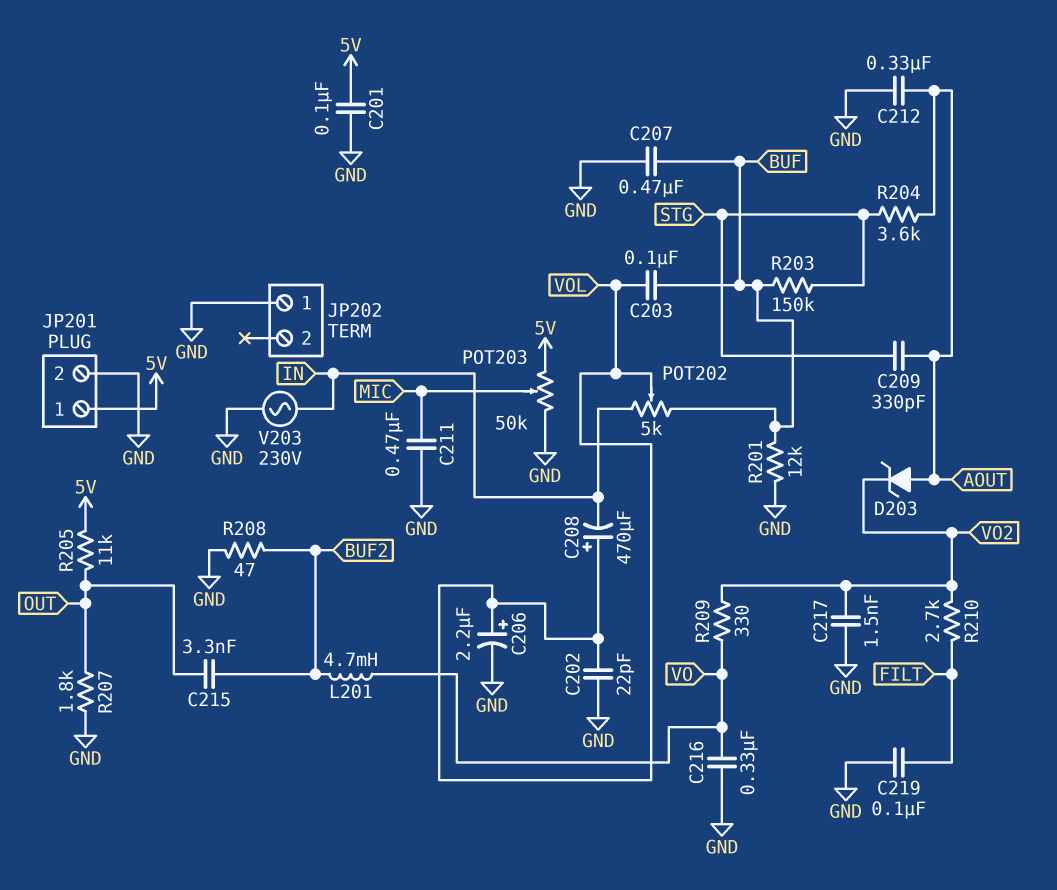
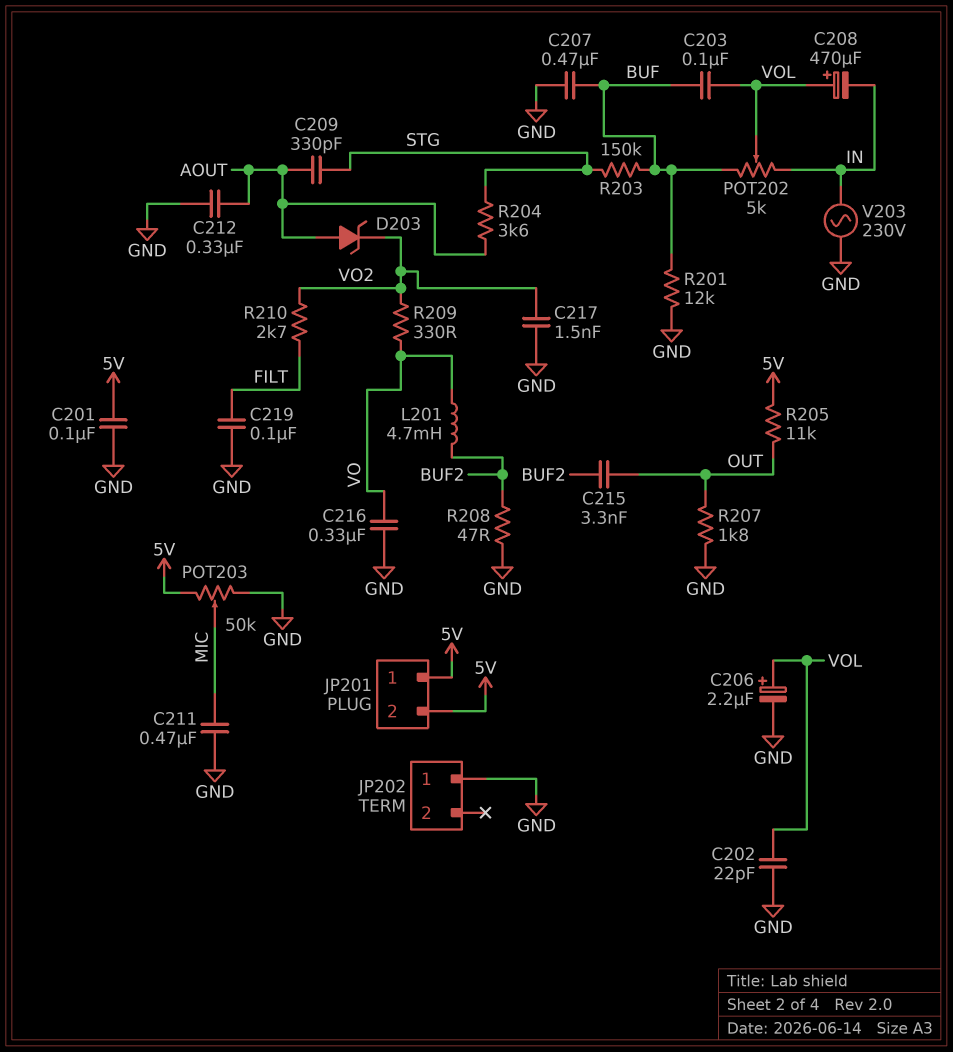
JP201 pin 2: GND -> 5V

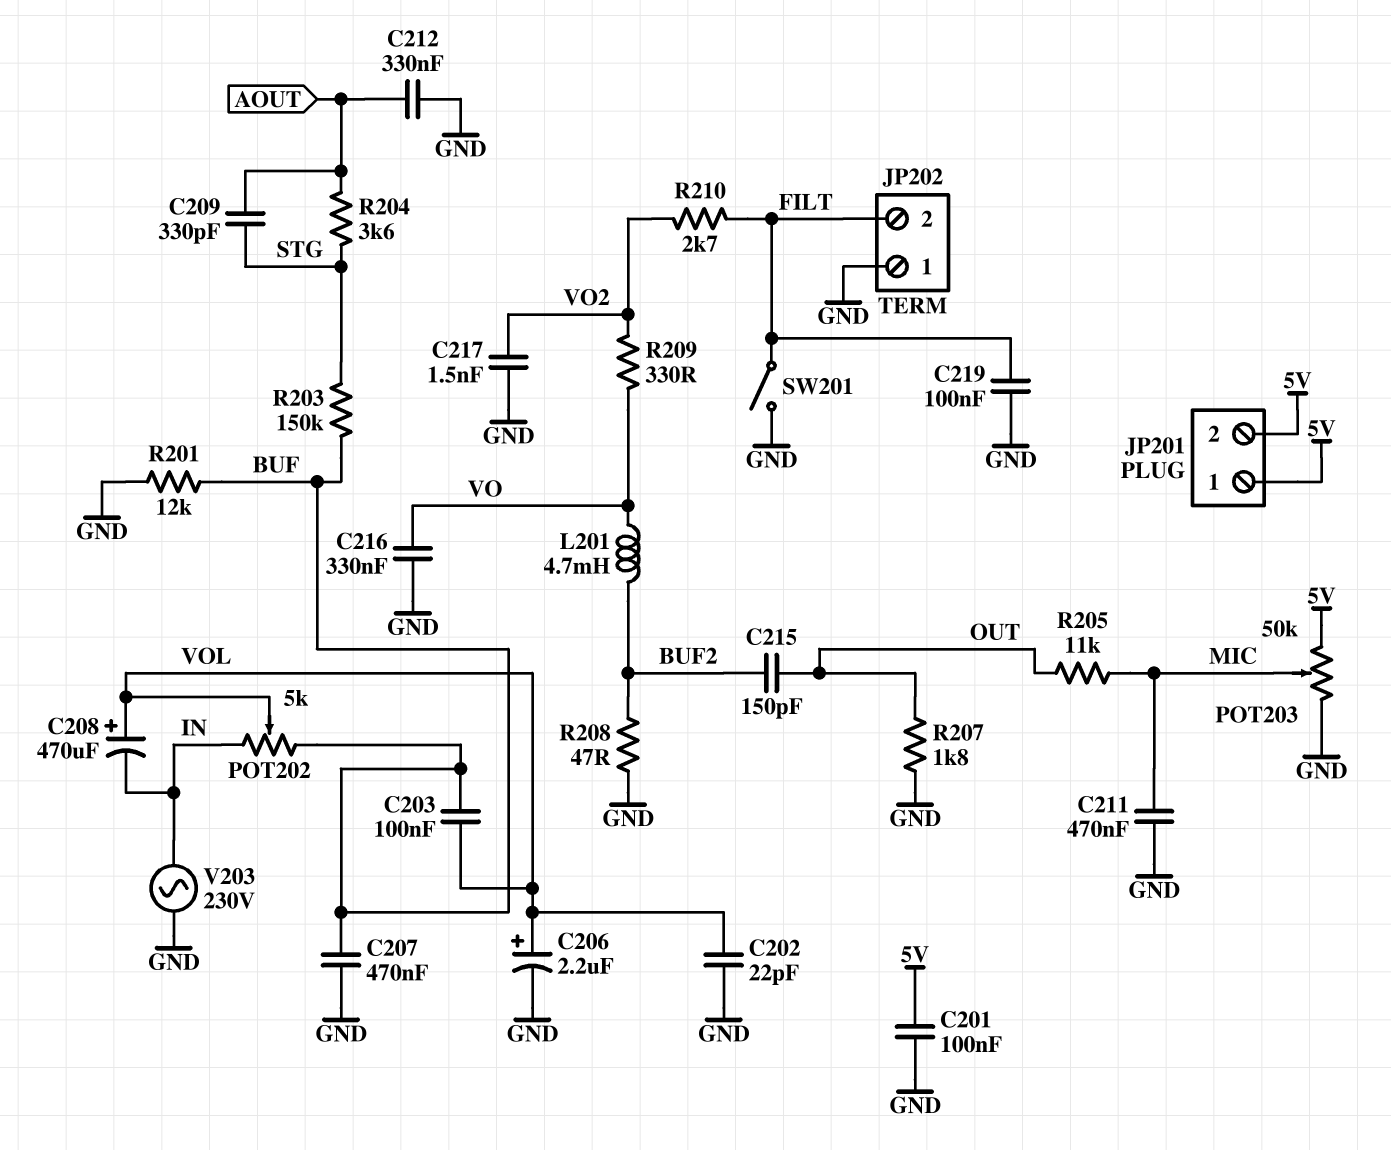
C215: 3.3nF (BUF2, OUT) -> 150pF (BUF2, OUT)
D203: zener (A AOUT, K VO2) -> none
JP202 pin 2: none -> FILT
R205: 11k (5V, OUT) -> 11k (MIC, OUT)
SW201: none -> switch (FILT, GND)

